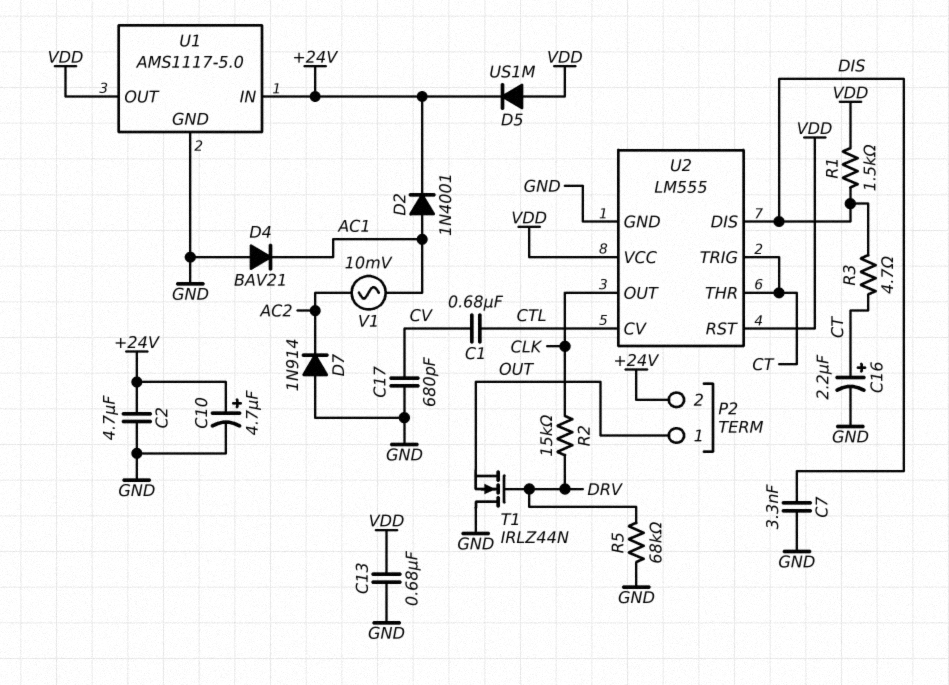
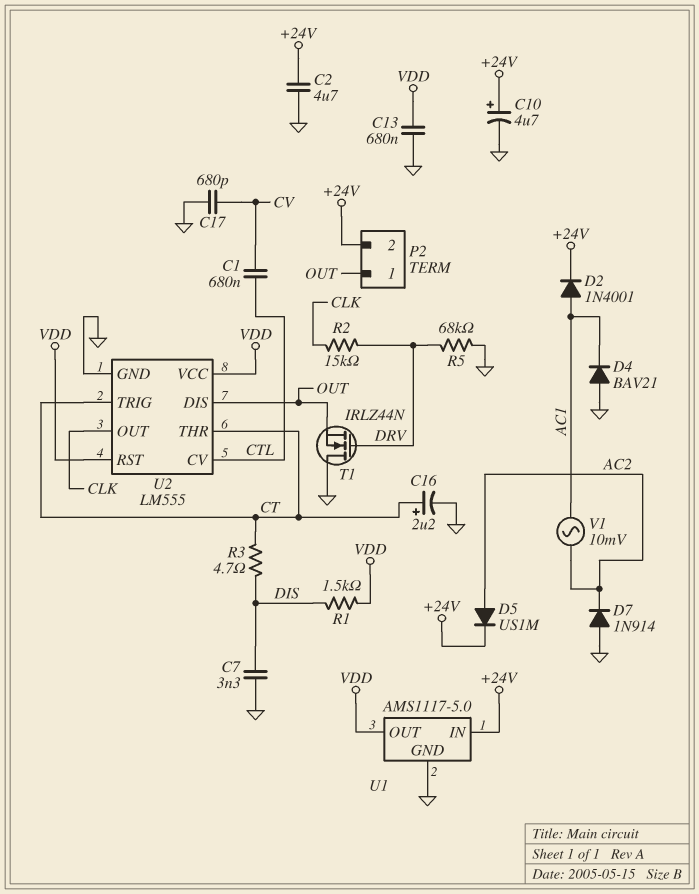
D5: diode US1M (A VDD, K +24V) -> diode US1M (A AC2, K +24V)
U2 pin DIS: DIS -> OUT

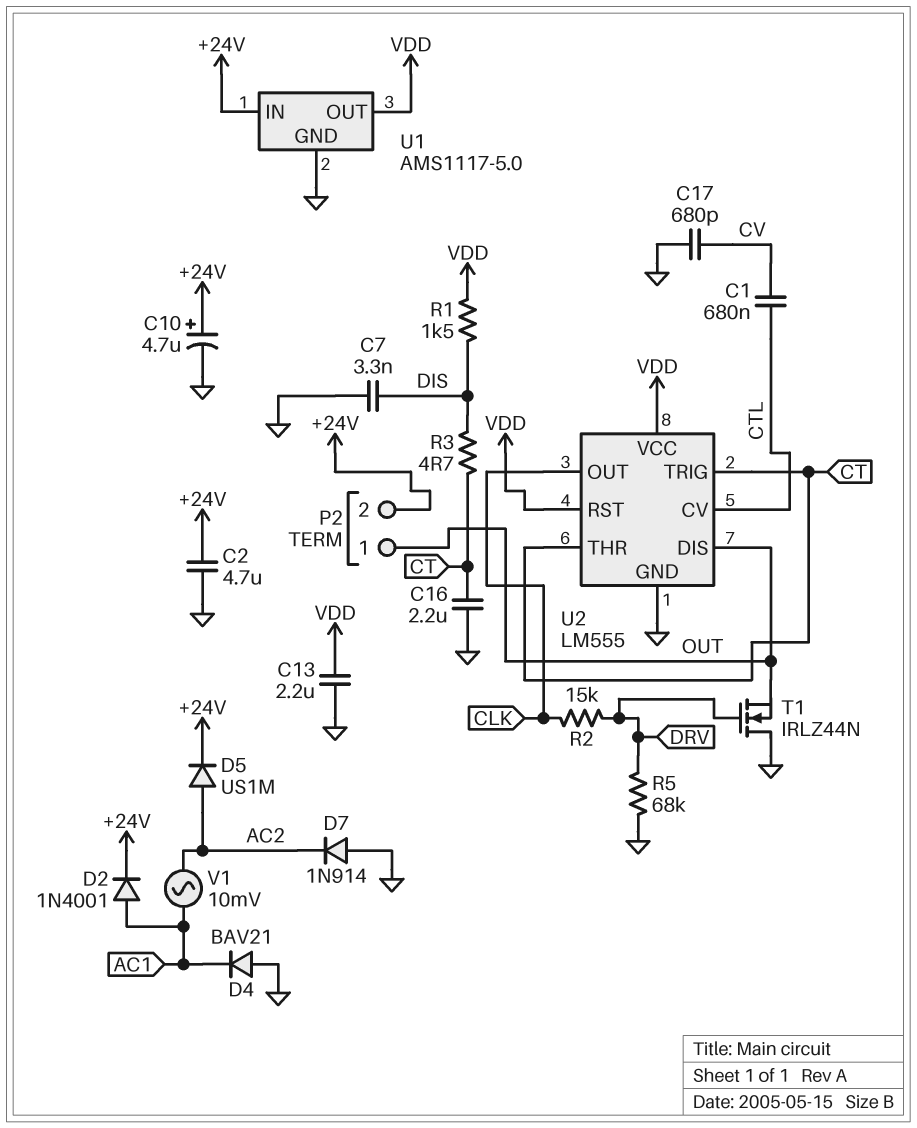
C13: 680nF (GND, VDD) -> 2.2uF (GND, VDD)
C16: 2.2uF (plus CT, minus GND) -> 2.2uF (CT, GND)

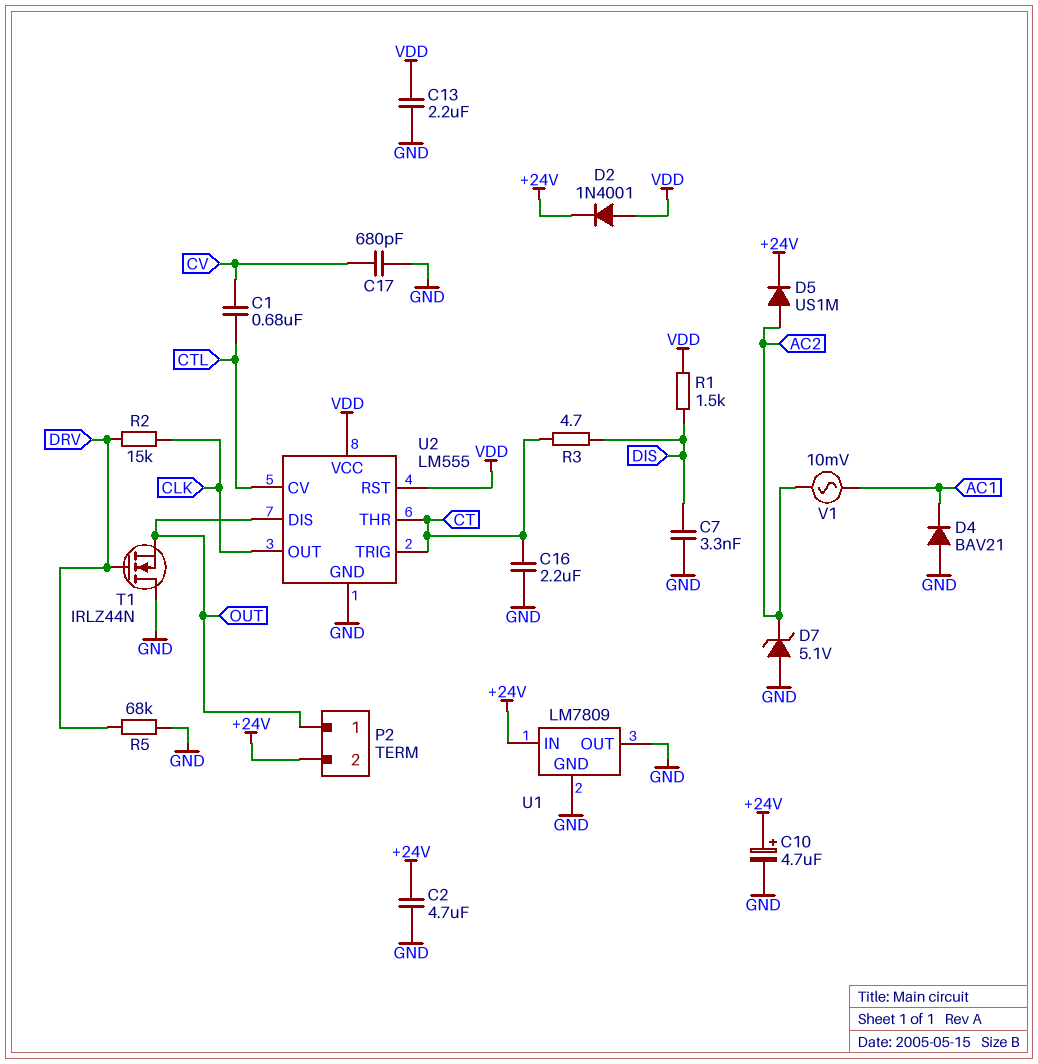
D2: diode 1N4001 (A AC1, K +24V) -> diode 1N4001 (A VDD, K +24V)
D7: diode 1N914 (A GND, K AC2) -> zener 5.1V (A GND, K AC2)
U1: AMS1117-5.0 -> LM7809
U1 pin OUT: VDD -> GND

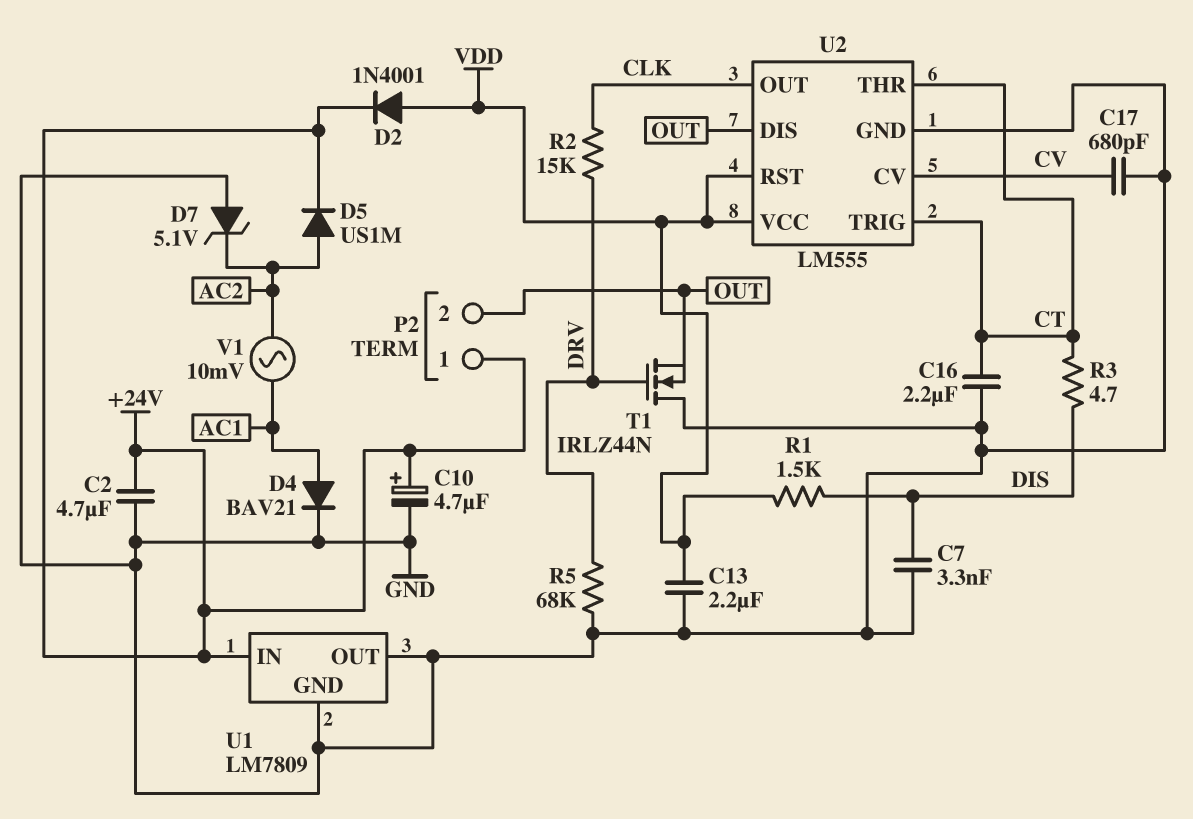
C1: 680nF (CTL, CV) -> none
D4: diode BAV21 (A GND, K AC1) -> diode BAV21 (A AC1, K GND)
P2 pin 1: OUT -> +24V
P2 pin 2: +24V -> OUT
U2 pin CV: CTL -> CV

